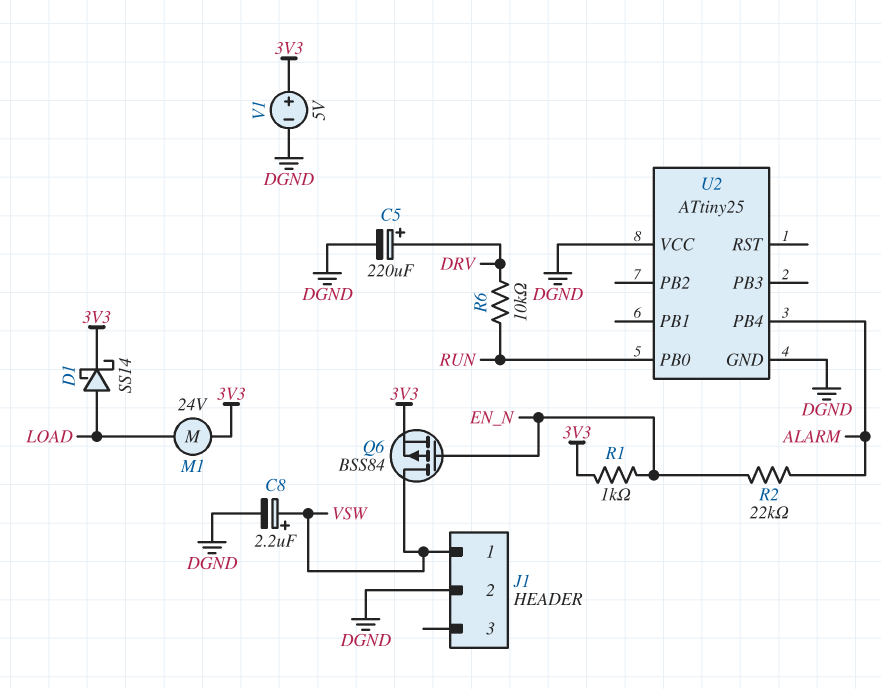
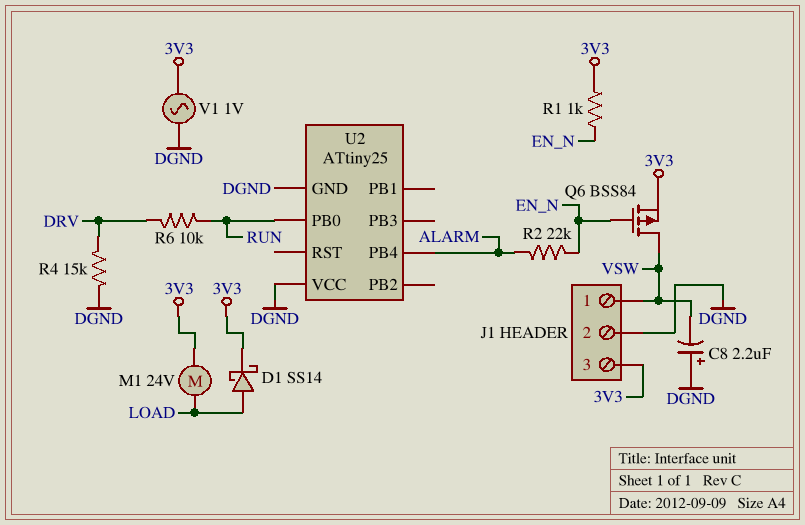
C5: 220uF (plus DRV, minus DGND) -> none
C8: 2.2uF (plus VSW, minus DGND) -> 2.2uF (plus DGND, minus VSW)
J1 pin 3: none -> 3V3
R4: none -> 15k (DGND, DRV)
V1: 5V (plus 3V3, minus DGND) -> AC 1V (3V3, DGND)

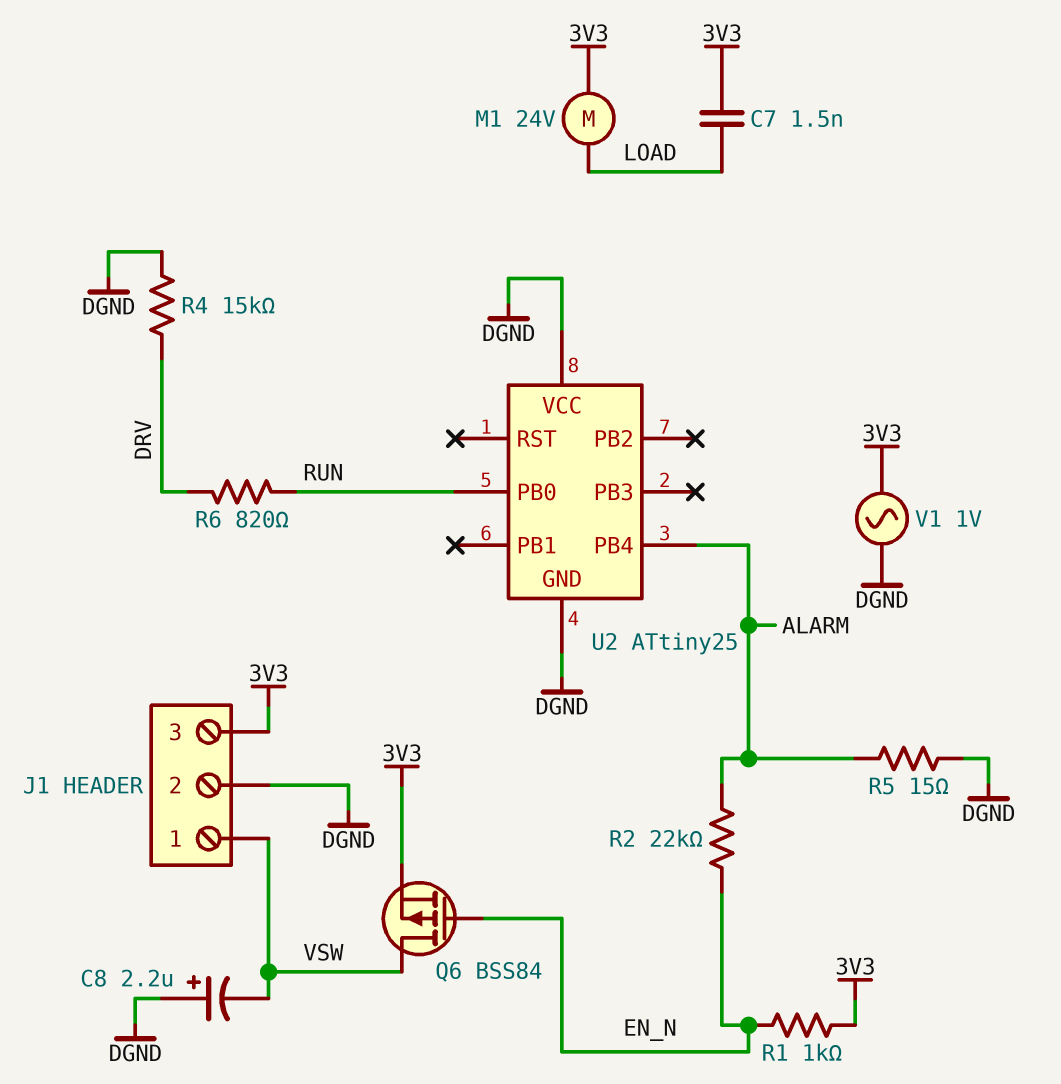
C7: none -> 1.5nF (3V3, LOAD)
D1: schottky SS14 (A LOAD, K 3V3) -> none
R5: none -> 15 (ALARM, DGND)
R6: 10k (DRV, RUN) -> 820 (DRV, RUN)

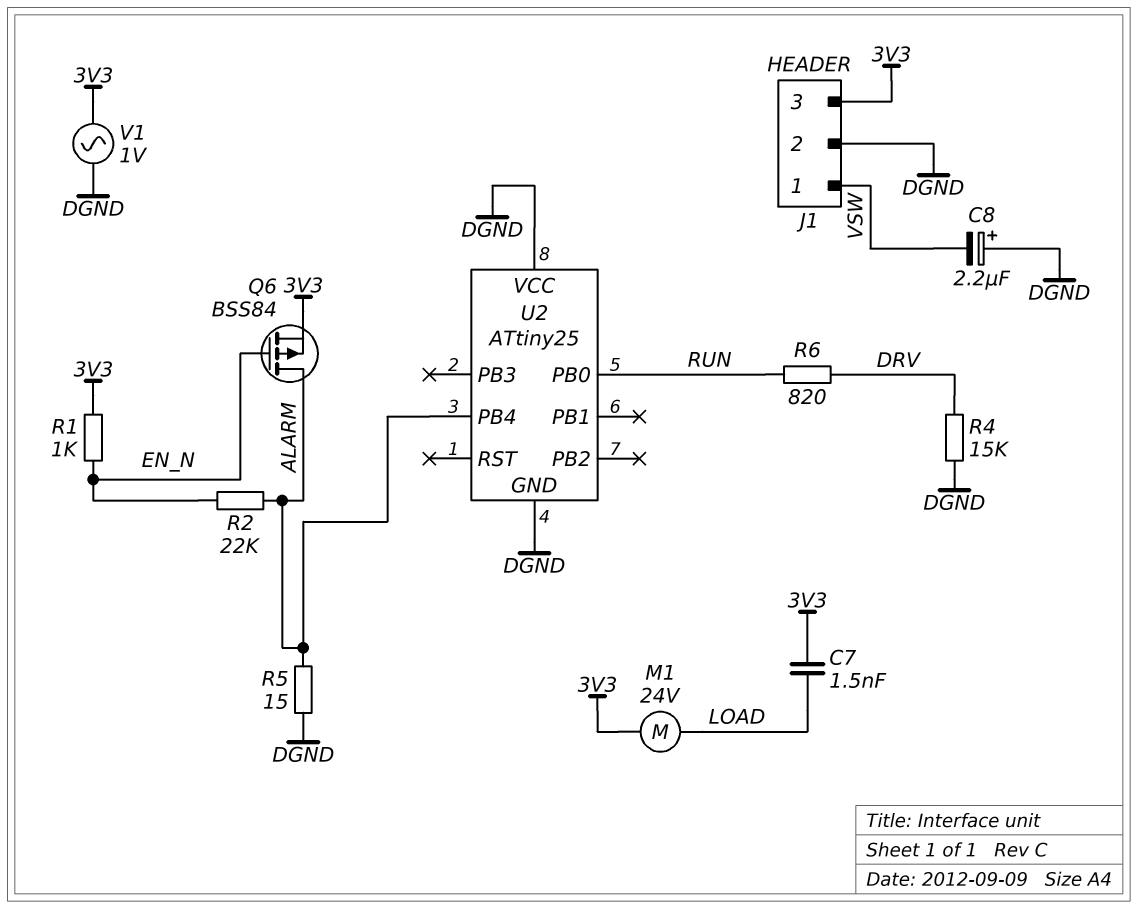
Q6: PMOS BSS84 (G EN_N, D VSW, S 3V3) -> PMOS BSS84 (G EN_N, D ALARM, S 3V3)

